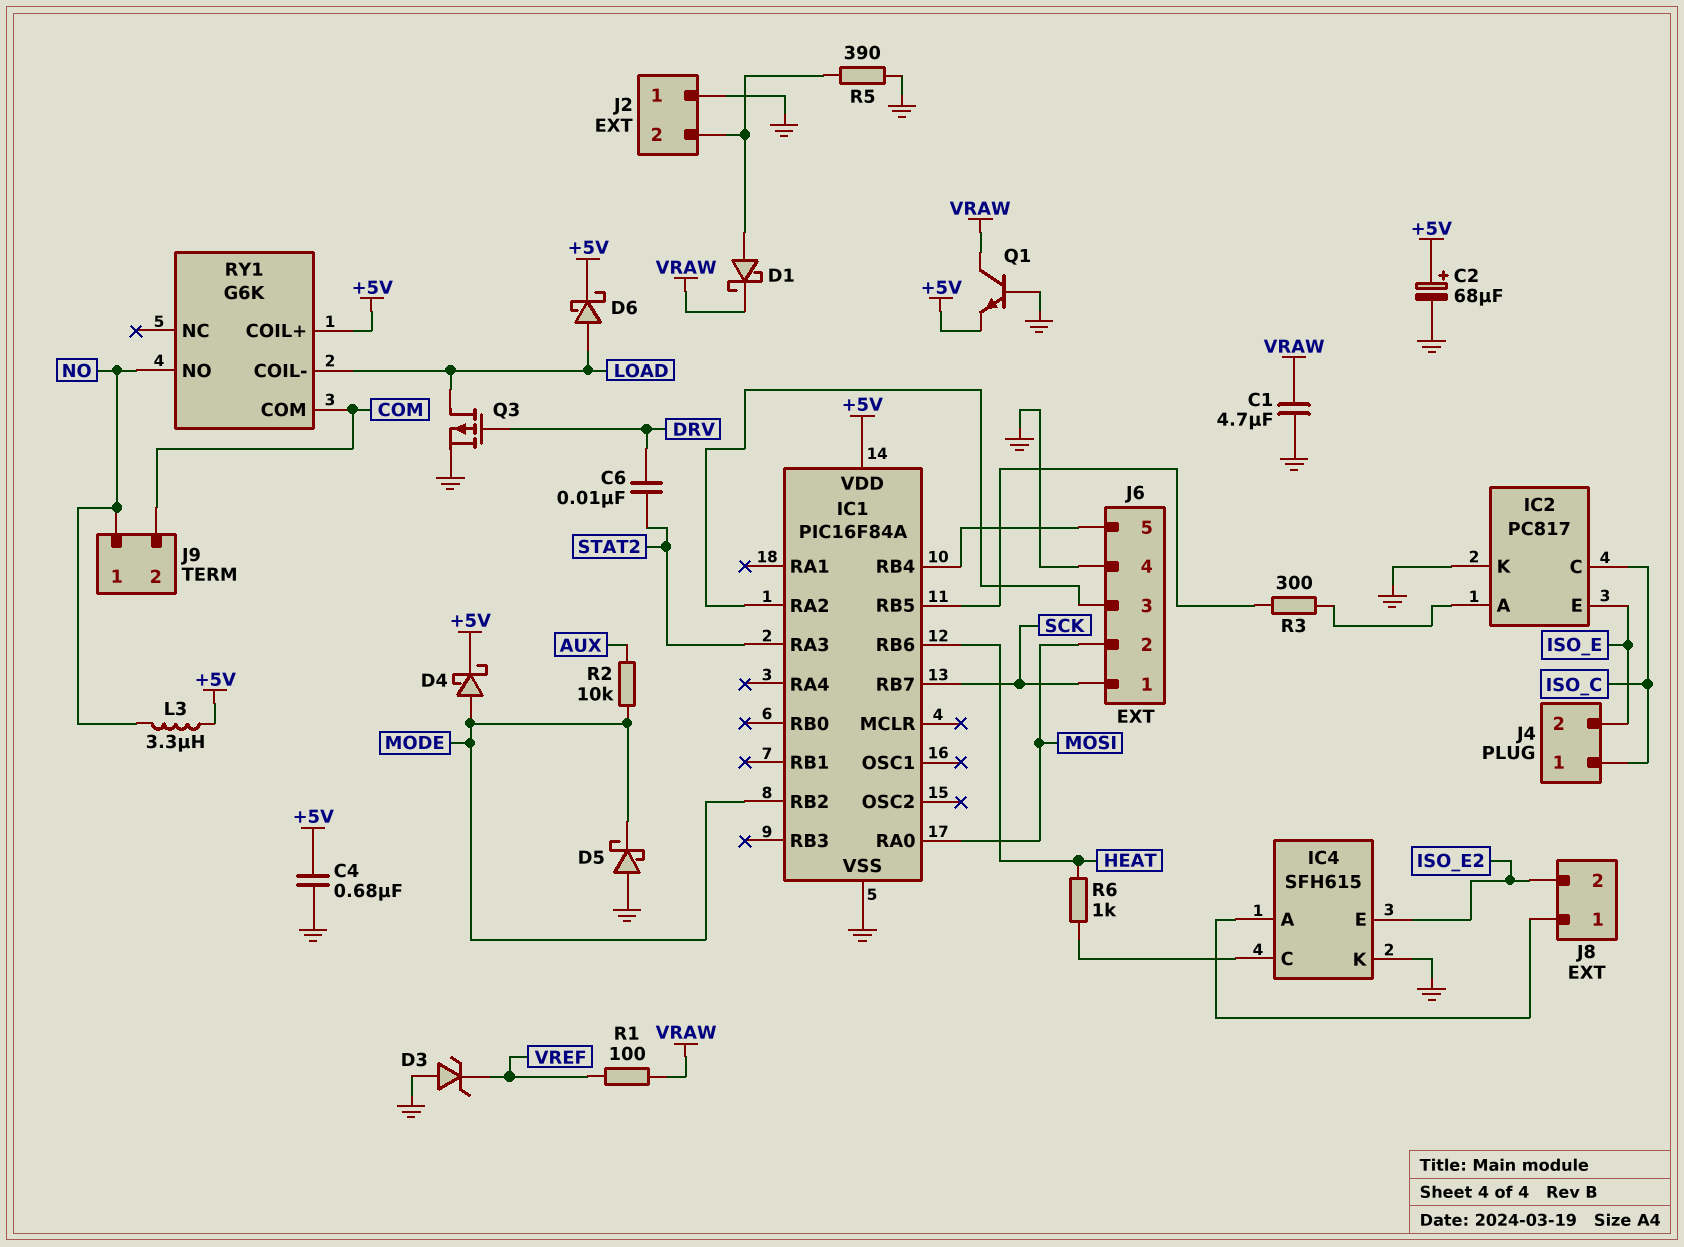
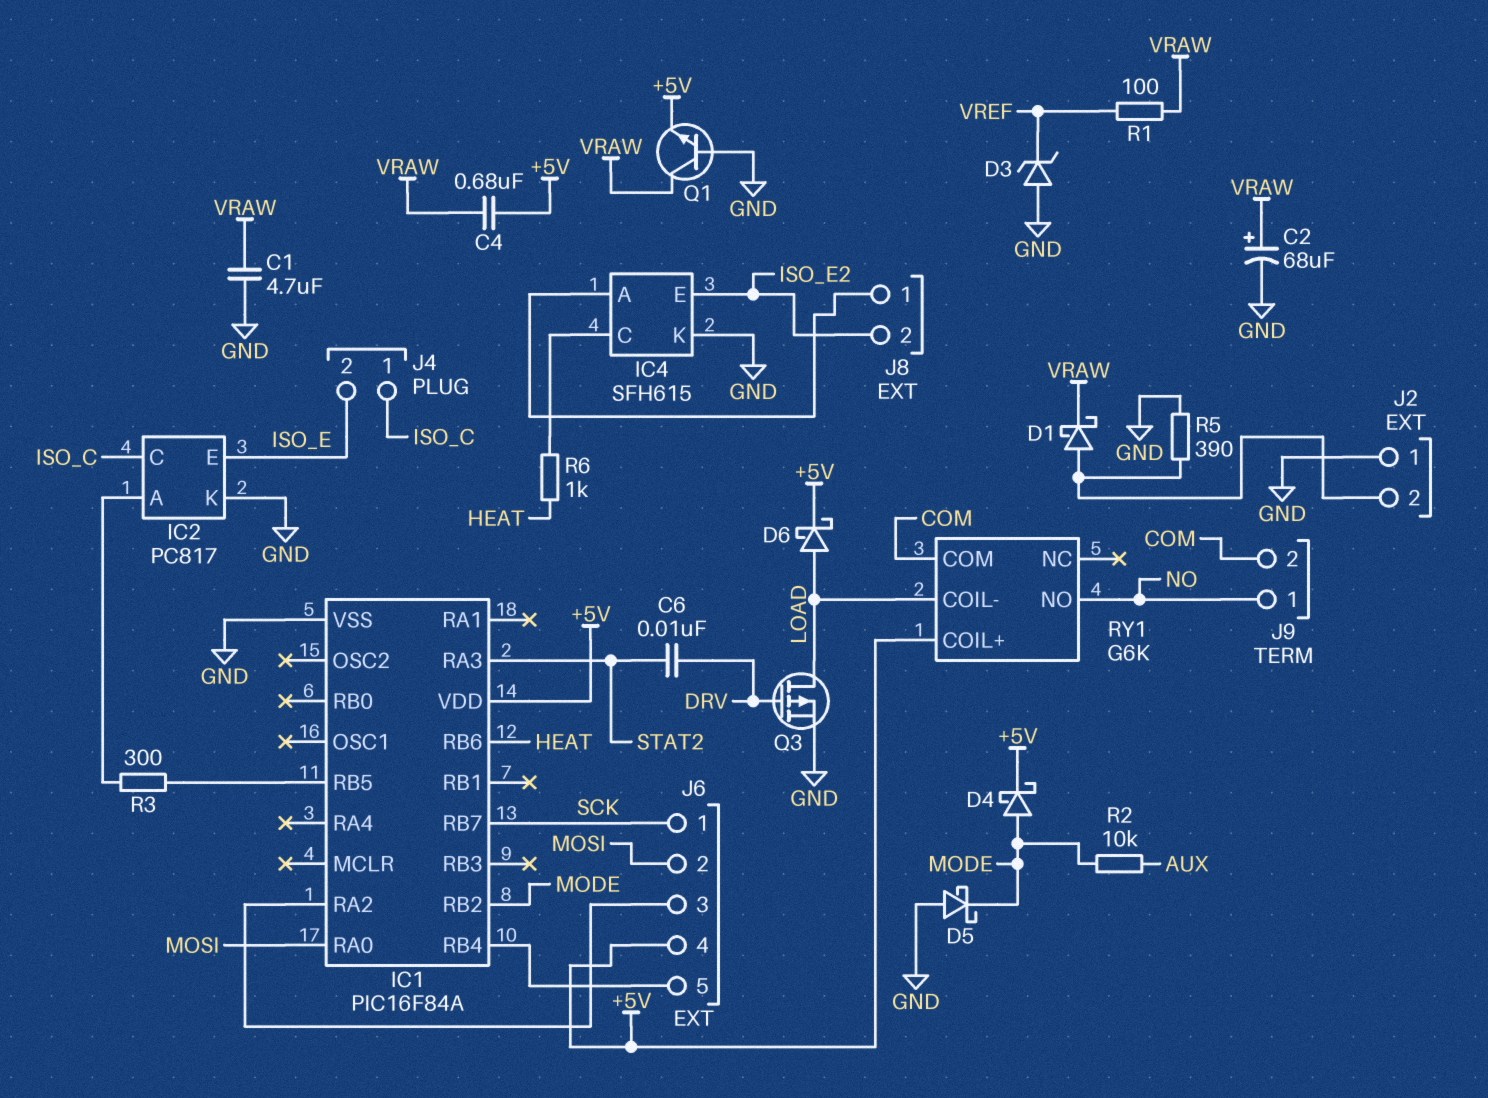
C2: 68uF (plus +5V, minus GND) -> 68uF (plus VRAW, minus GND)
C4: 680nF (+5V, GND) -> 680nF (+5V, VRAW)
J6 pin 4: GND -> +5V
L3: 3.3uH (+5V, NO) -> none

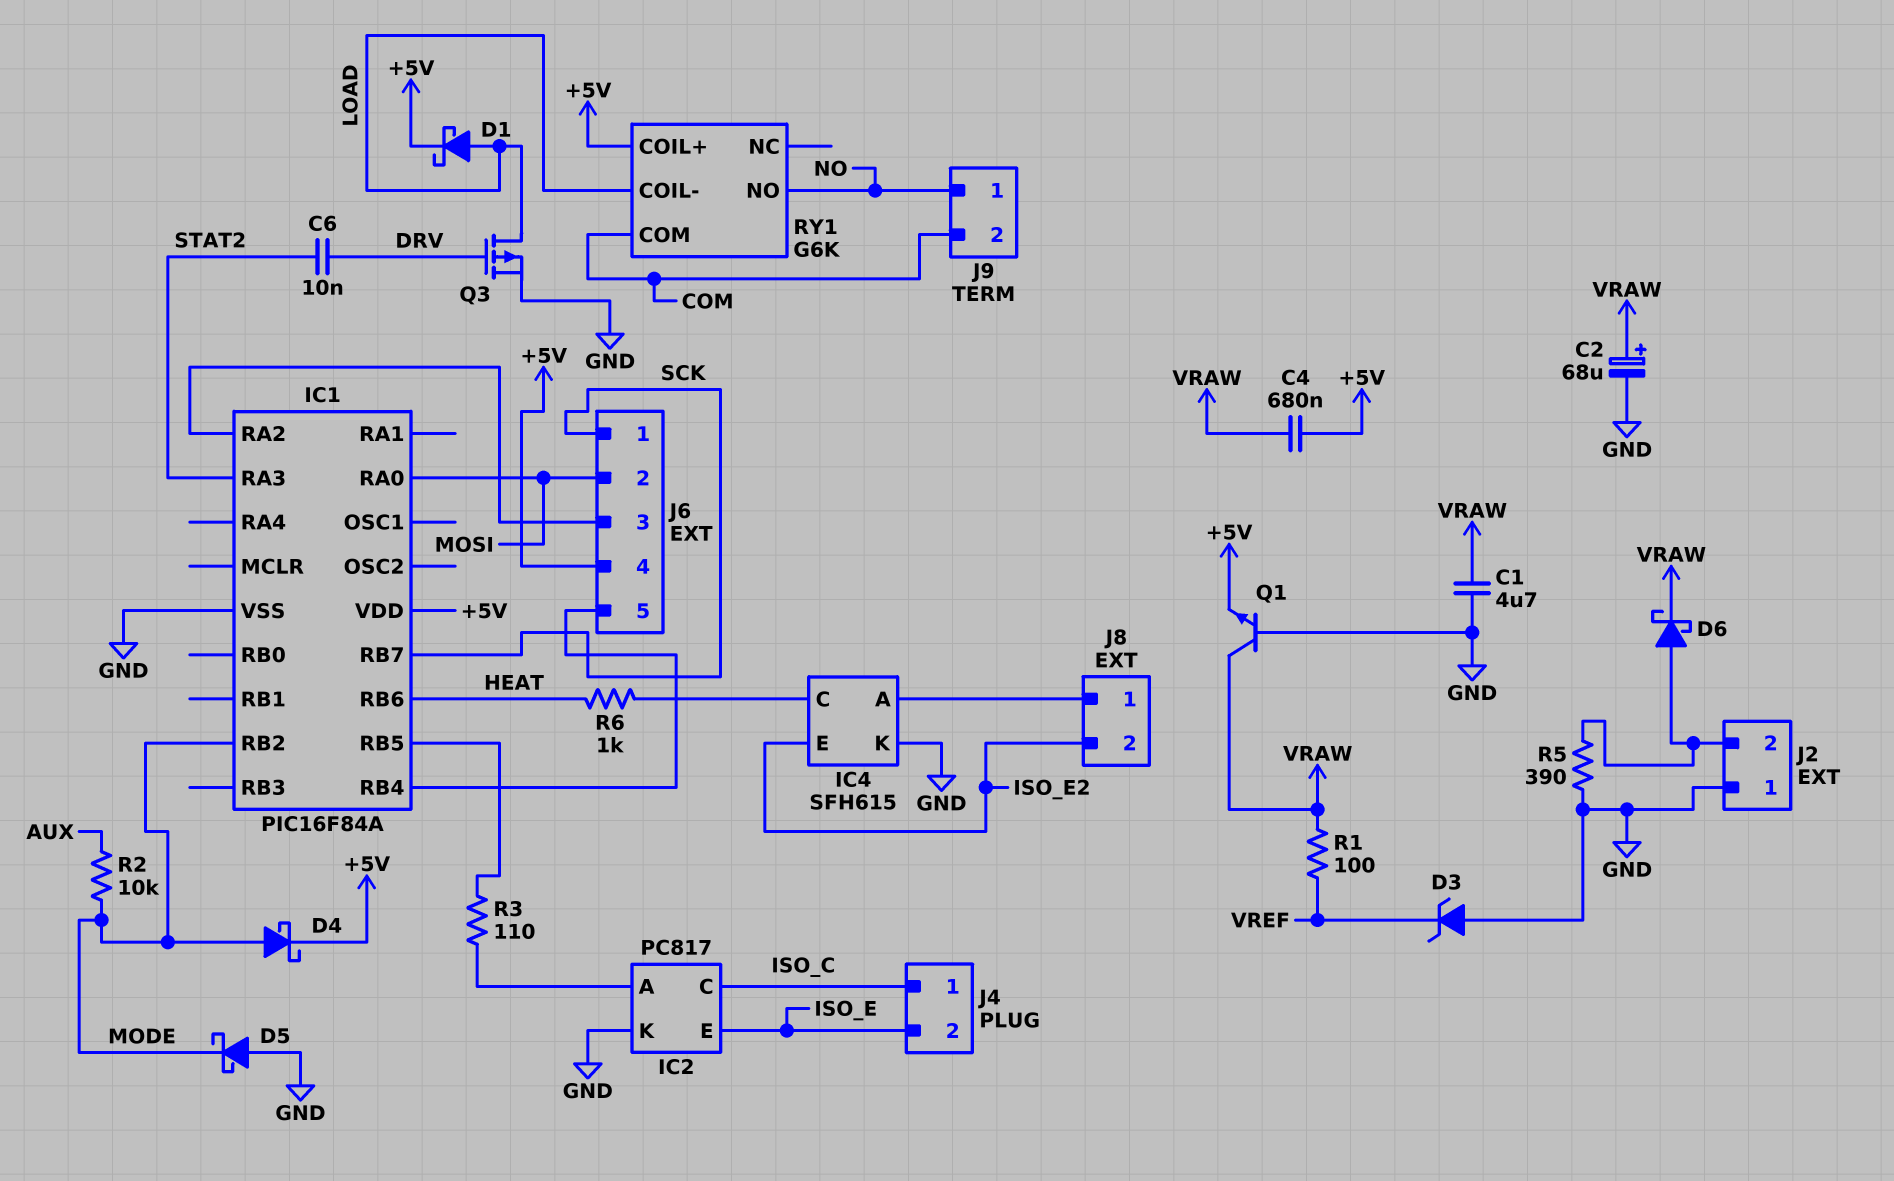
D1: schottky (A J2/2, K VRAW) -> schottky (A LOAD, K +5V)
D6: schottky (A LOAD, K +5V) -> schottky (A J2/2, K VRAW)
R3: 300 (IC1/RB5, IC2/A) -> 110 (IC1/RB5, IC2/A)

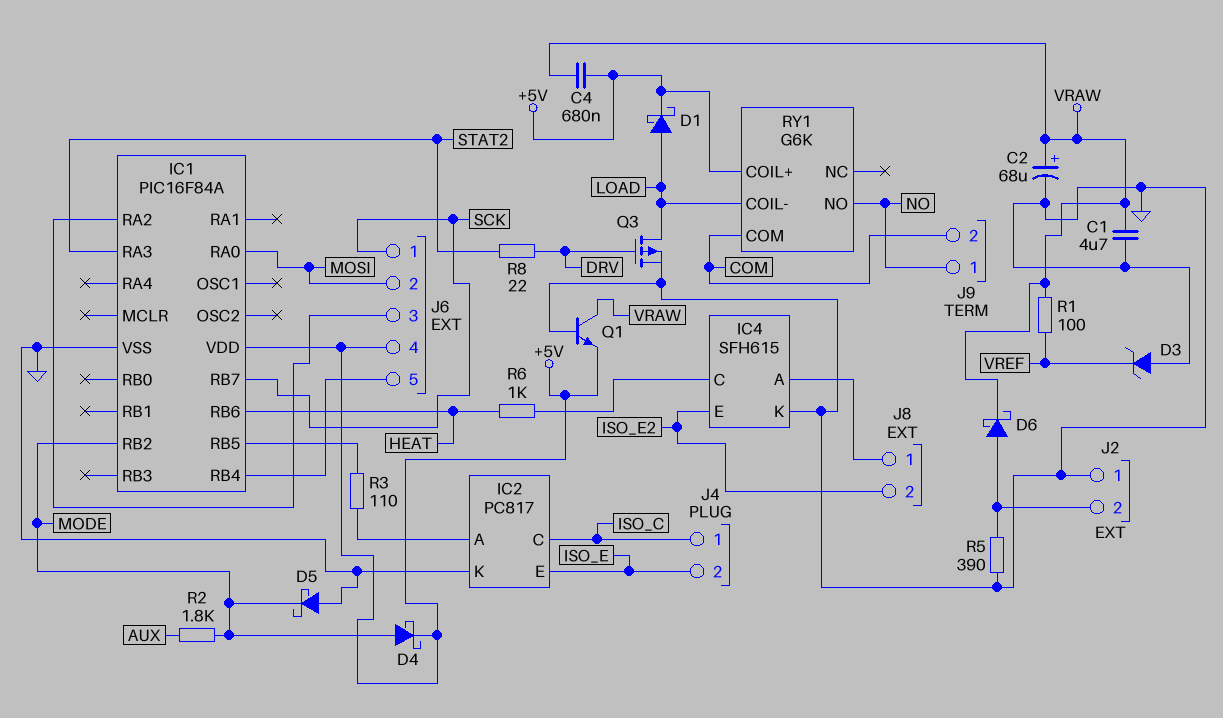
C6: 10nF (DRV, STAT2) -> none
R2: 10k (AUX, MODE) -> 1.8k (AUX, MODE)
R8: none -> 22 (DRV, STAT2)

